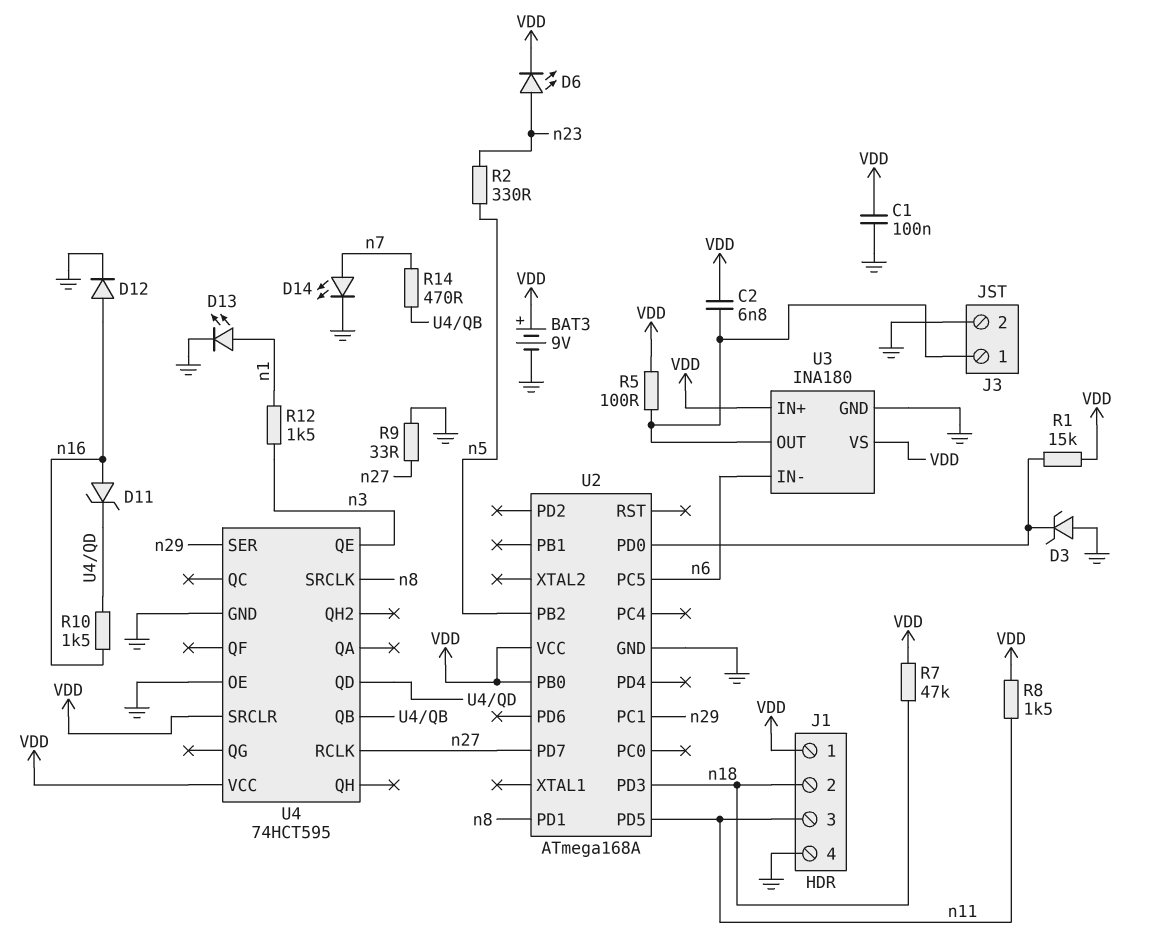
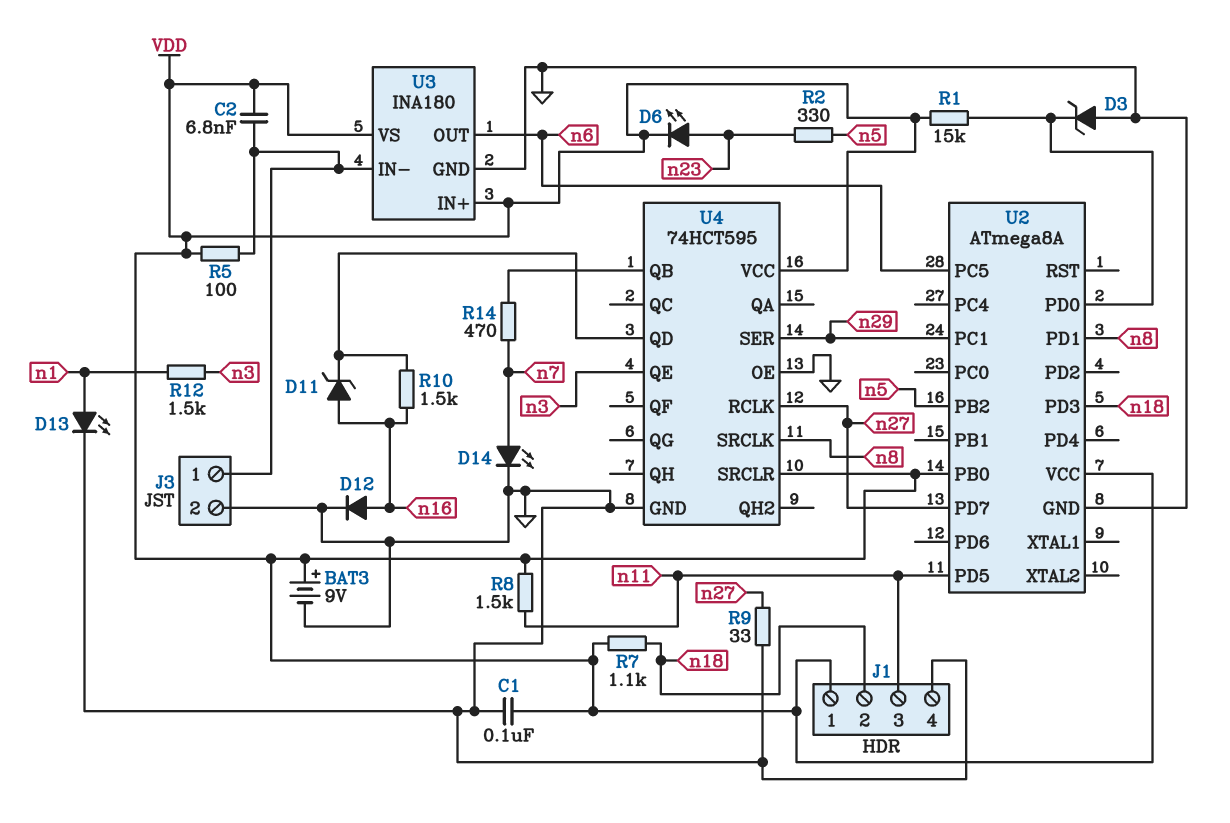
R7: 47k (VDD, n18) -> 1.1k (VDD, n18)
U2: ATmega168A -> ATmega8A
U3 pin IN-: n6 -> J3/1
U3 pin OUT: J3/1 -> n6

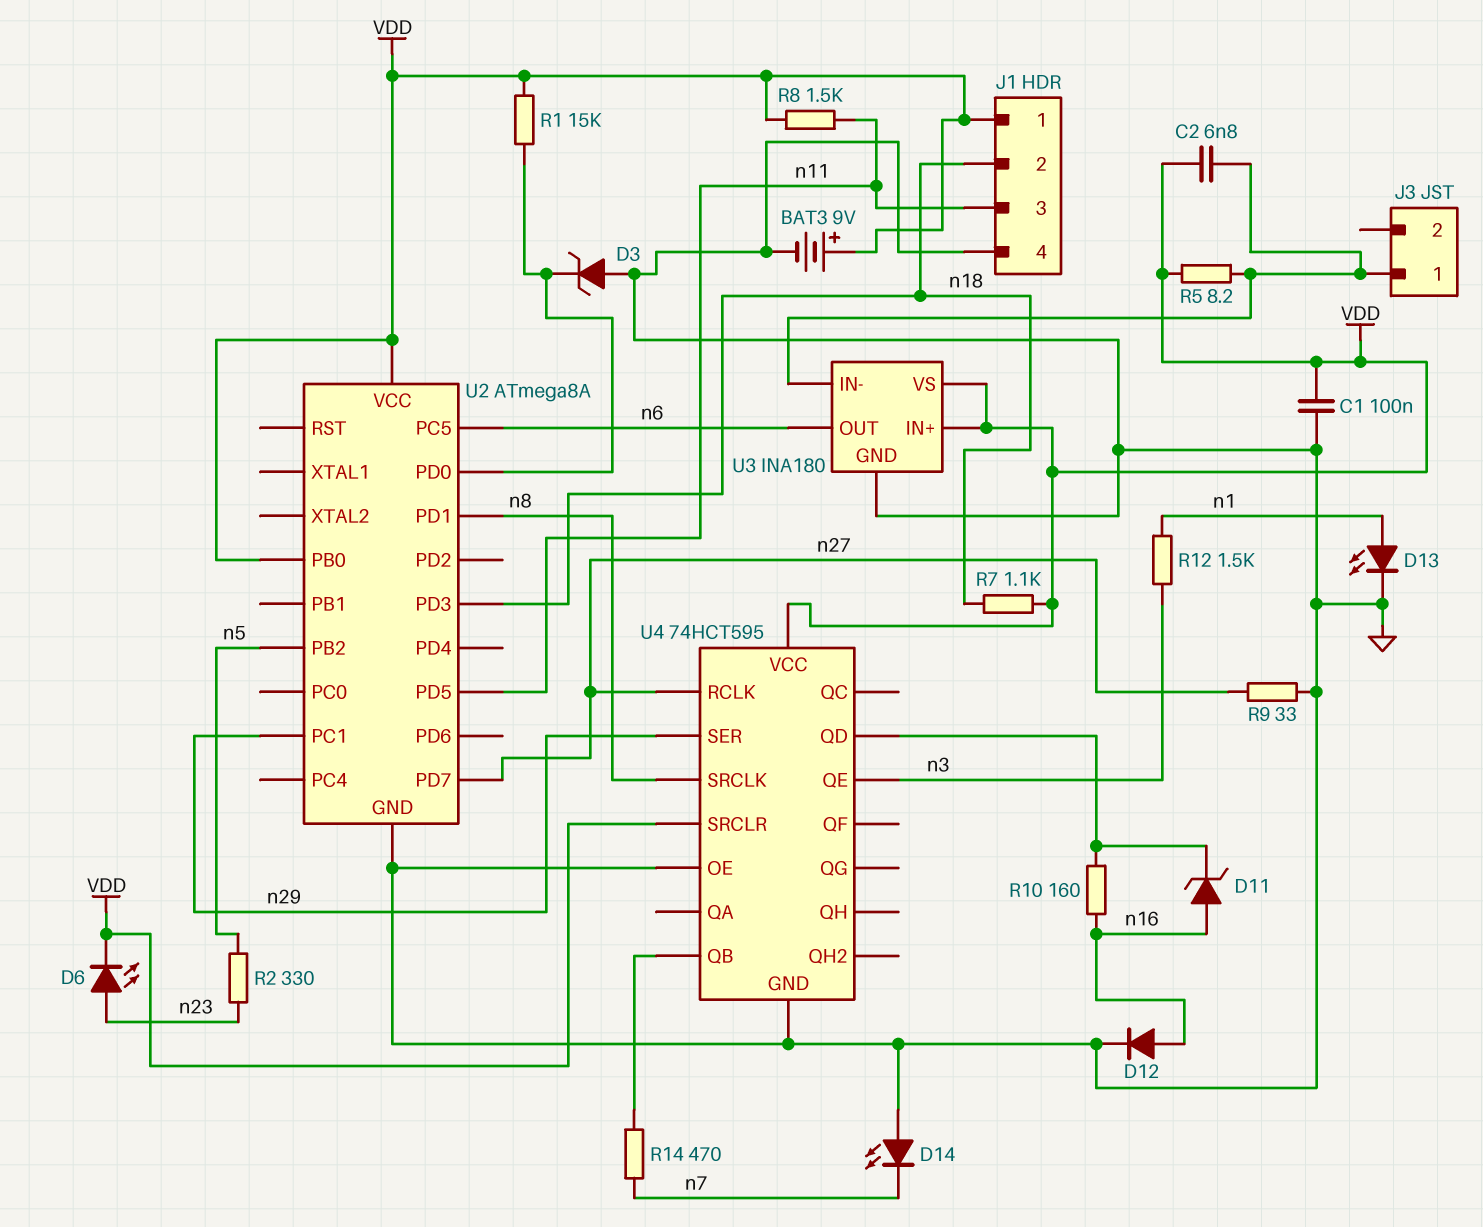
D14: LED (A n7, K GND) -> LED (A GND, K n7)
J3 pin 2: GND -> none
R5: 100 (J3/1, VDD) -> 8.2 (J3/1, VDD)
R10: 1.5k (U4/QD, n16) -> 160 (U4/QD, n16)

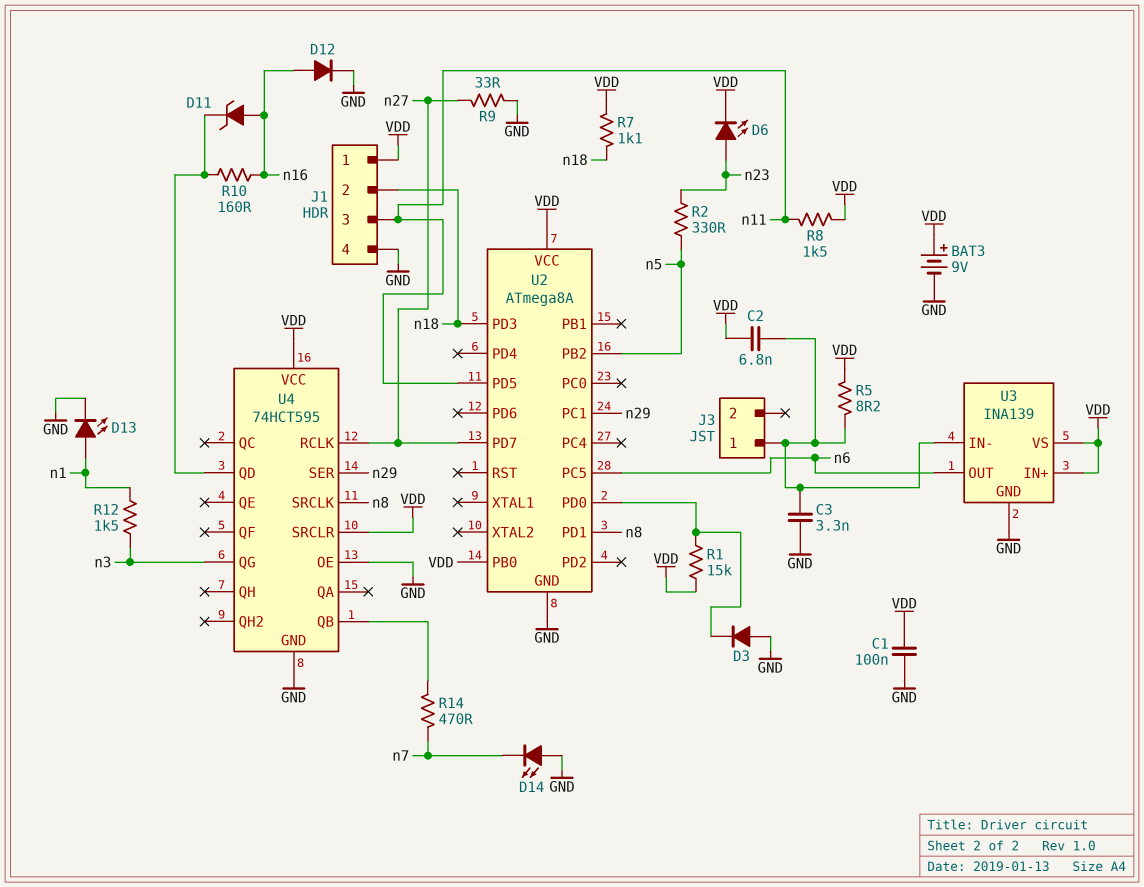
C3: none -> 3.3nF (GND, J3/1)
D3: zener (A GND, K U2/PD0) -> diode (A GND, K U2/PD0)
U3: INA180 -> INA139
U4 pin QE: n3 -> none
U4 pin QG: none -> n3

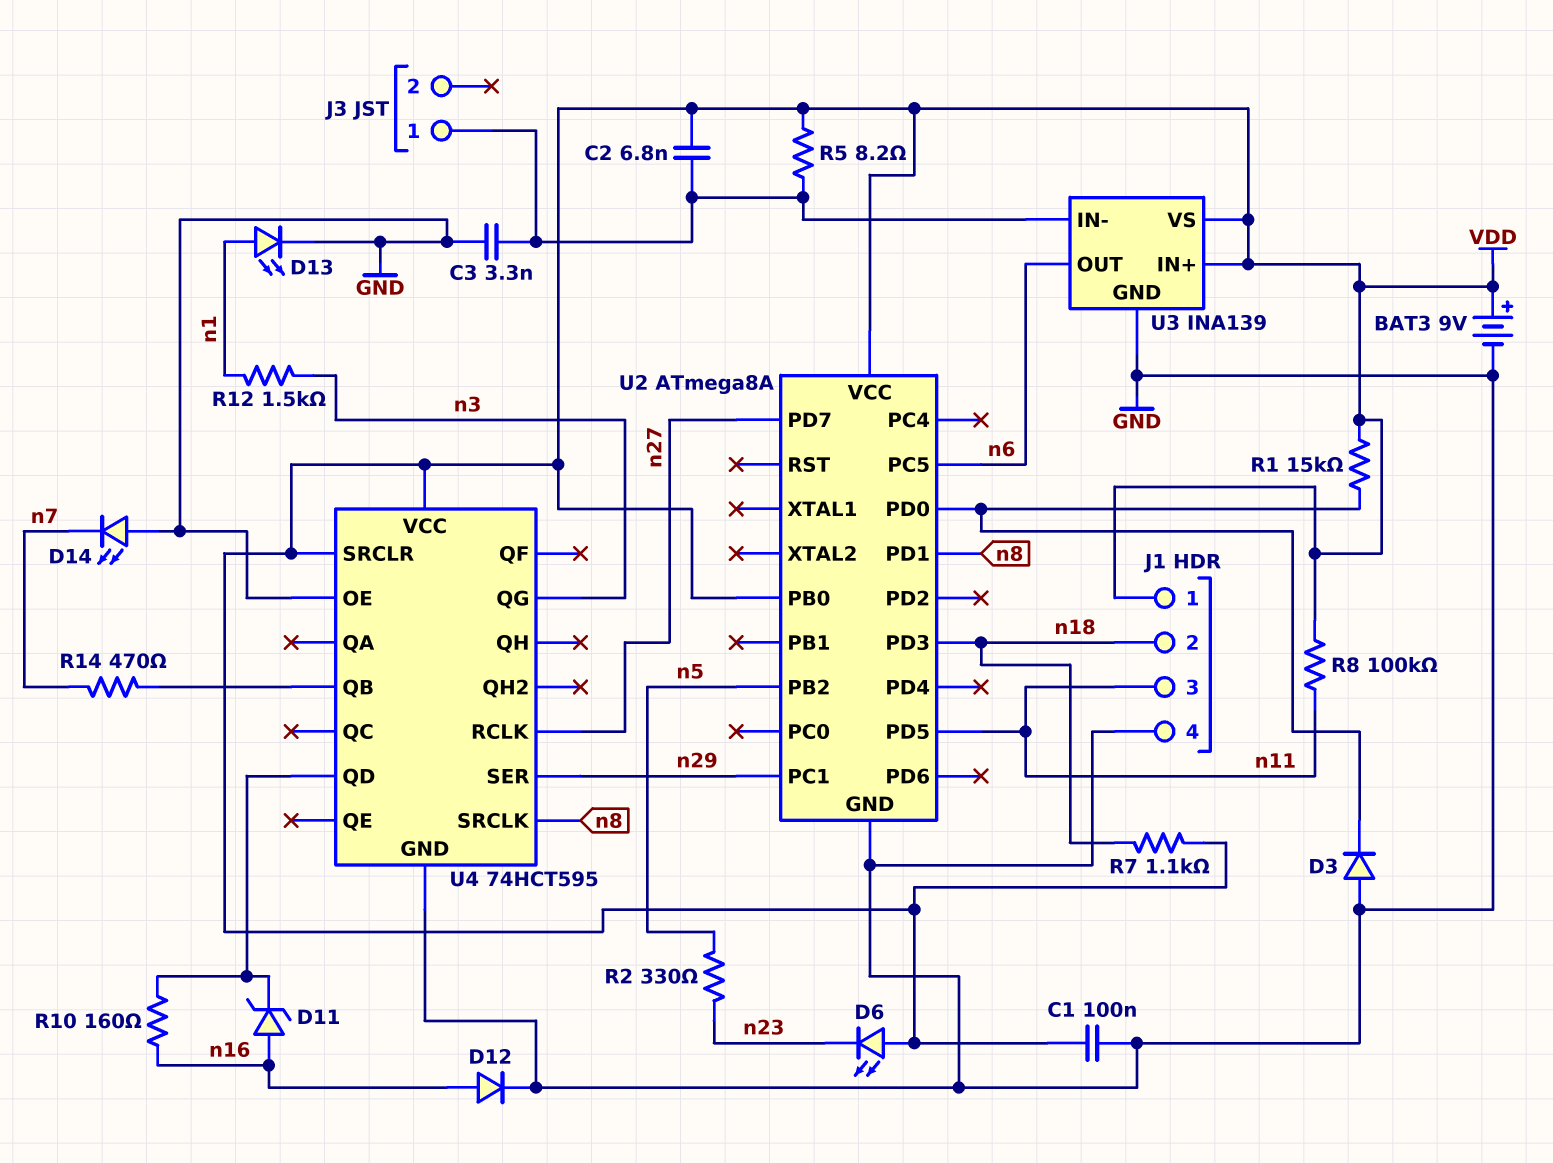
D6: LED (A n23, K VDD) -> LED (A VDD, K n23)
R8: 1.5k (VDD, n11) -> 100k (VDD, n11)
R9: 33 (GND, n27) -> none

